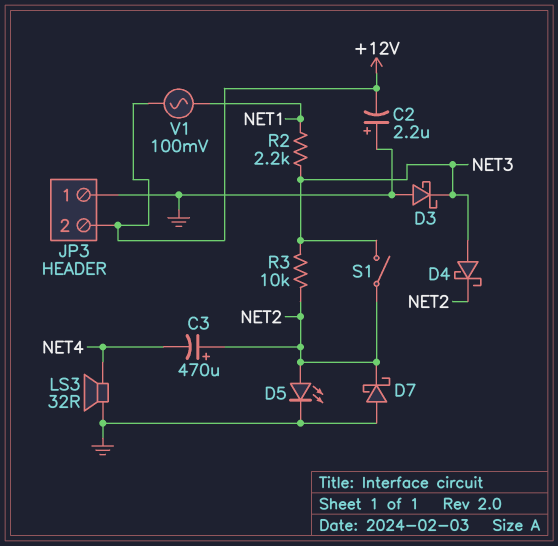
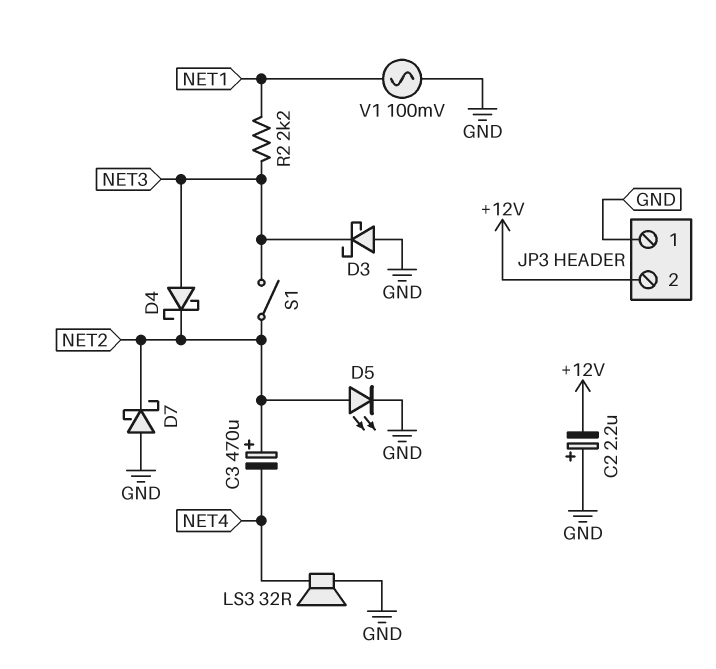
R3: 10k (NET2, NET3) -> none
V1: AC 100mV (+12V, NET1) -> AC 100mV (GND, NET1)

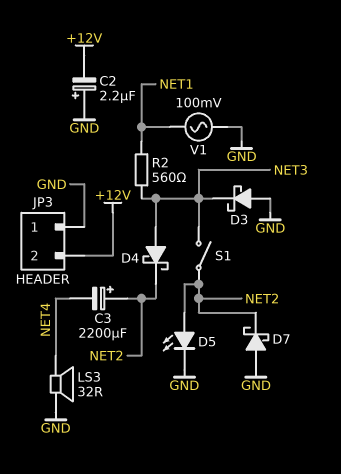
C3: 470uF (plus NET2, minus NET4) -> 2200uF (plus NET2, minus NET4)
R2: 2.2k (NET1, NET3) -> 560 (NET1, NET3)

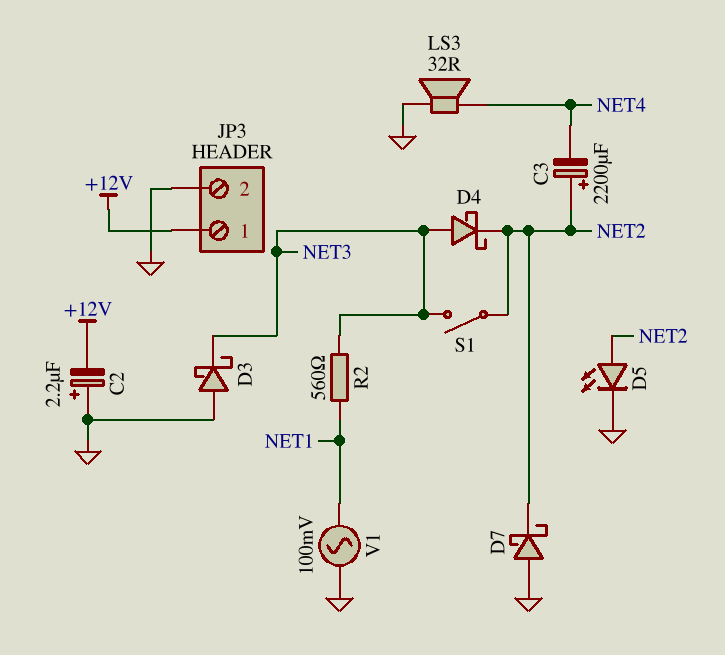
JP3 pin 1: GND -> +12V
JP3 pin 2: +12V -> GND

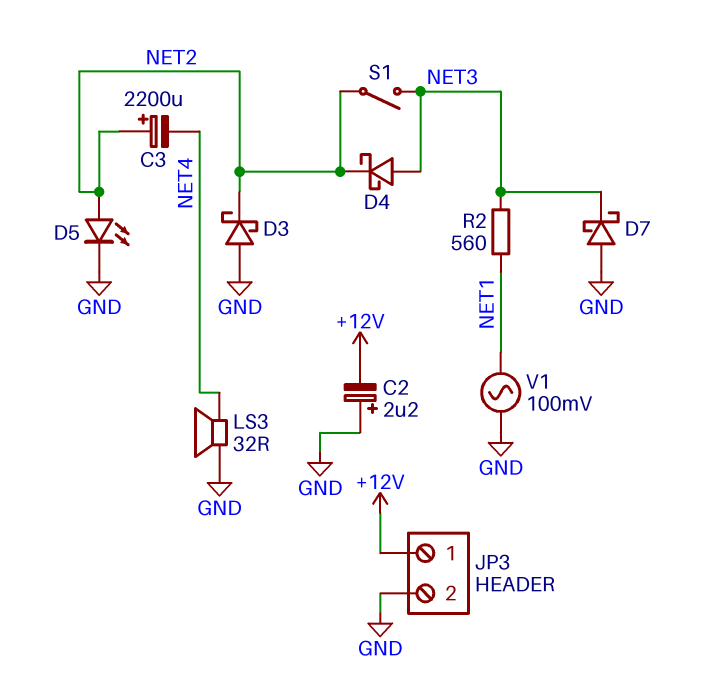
D3: schottky (A GND, K NET3) -> schottky (A GND, K NET2)
D7: schottky (A GND, K NET2) -> schottky (A GND, K NET3)

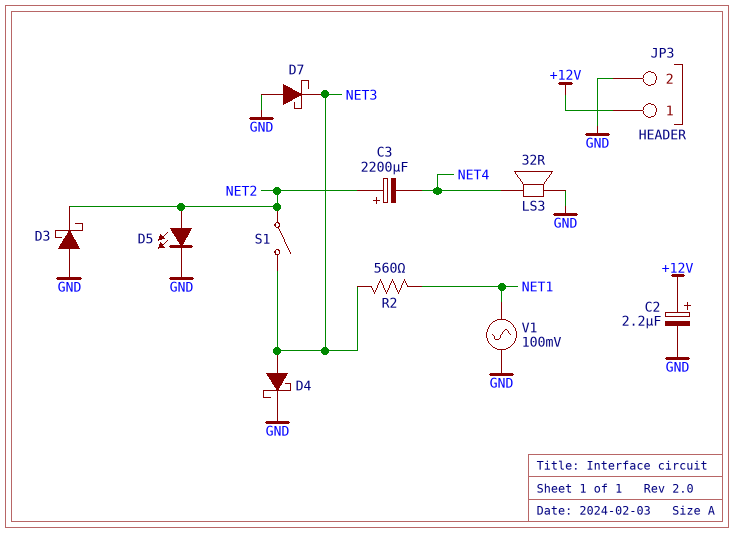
C2: 2.2uF (plus GND, minus +12V) -> 2.2uF (plus +12V, minus GND)
D4: schottky (A NET3, K NET2) -> schottky (A NET3, K GND)

